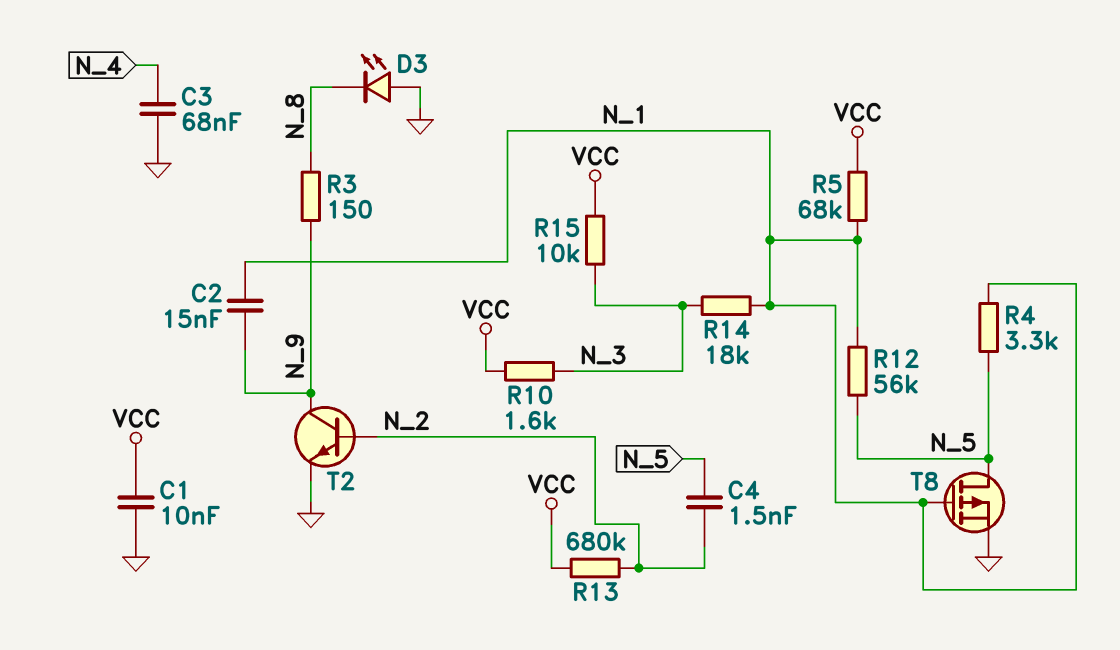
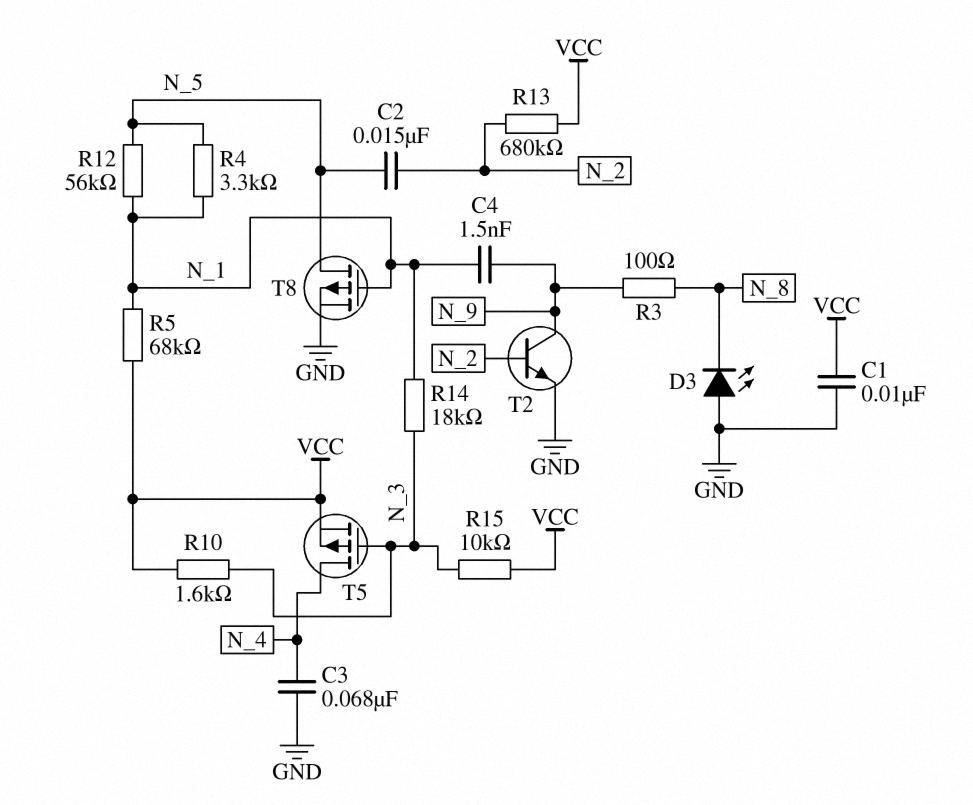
C2: 15nF (N_1, N_9) -> 15nF (N_2, N_5)
C4: 1.5nF (N_2, N_5) -> 1.5nF (N_1, N_9)
R3: 150 (N_8, N_9) -> 100 (N_8, N_9)
T5: none -> PMOS (G N_3, D N_4, S VCC)

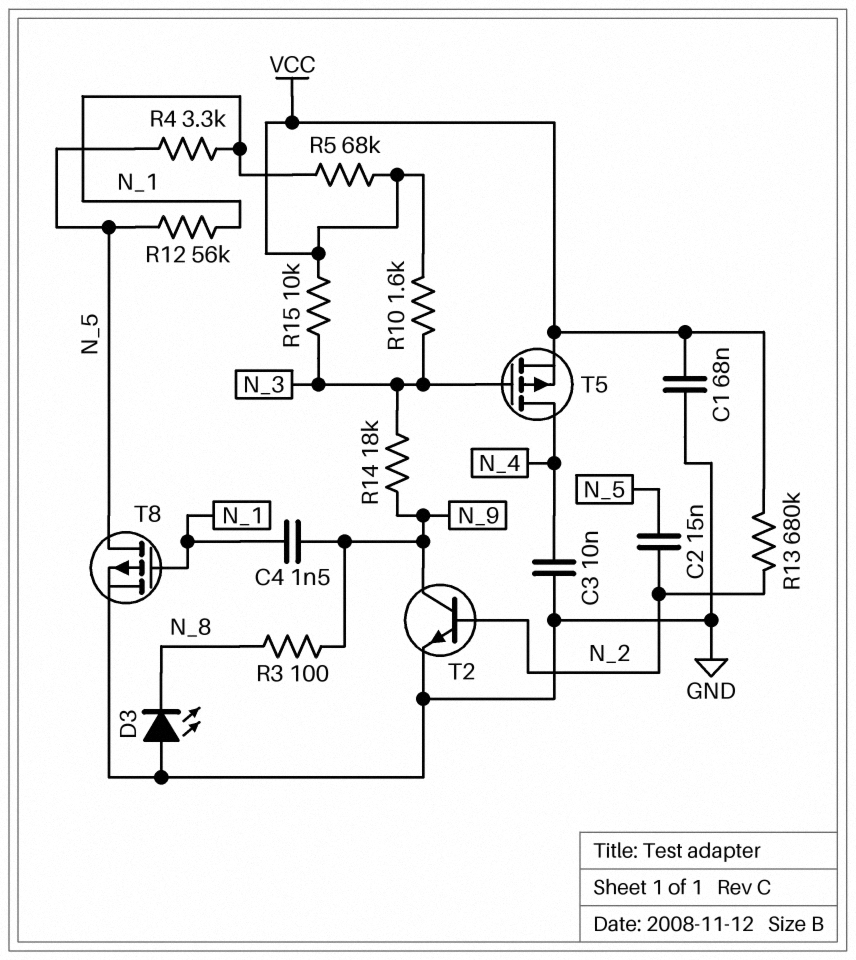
C1: 10nF (GND, VCC) -> 68nF (GND, VCC)
C3: 68nF (GND, N_4) -> 10nF (GND, N_4)
R14: 18k (N_1, N_3) -> 18k (N_3, N_9)

